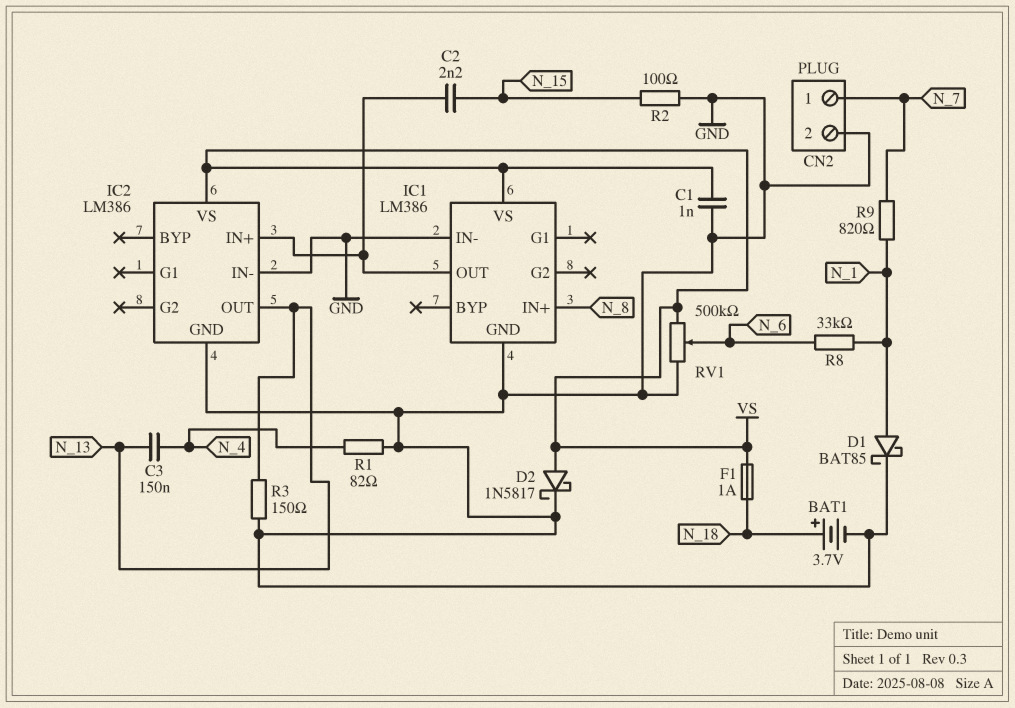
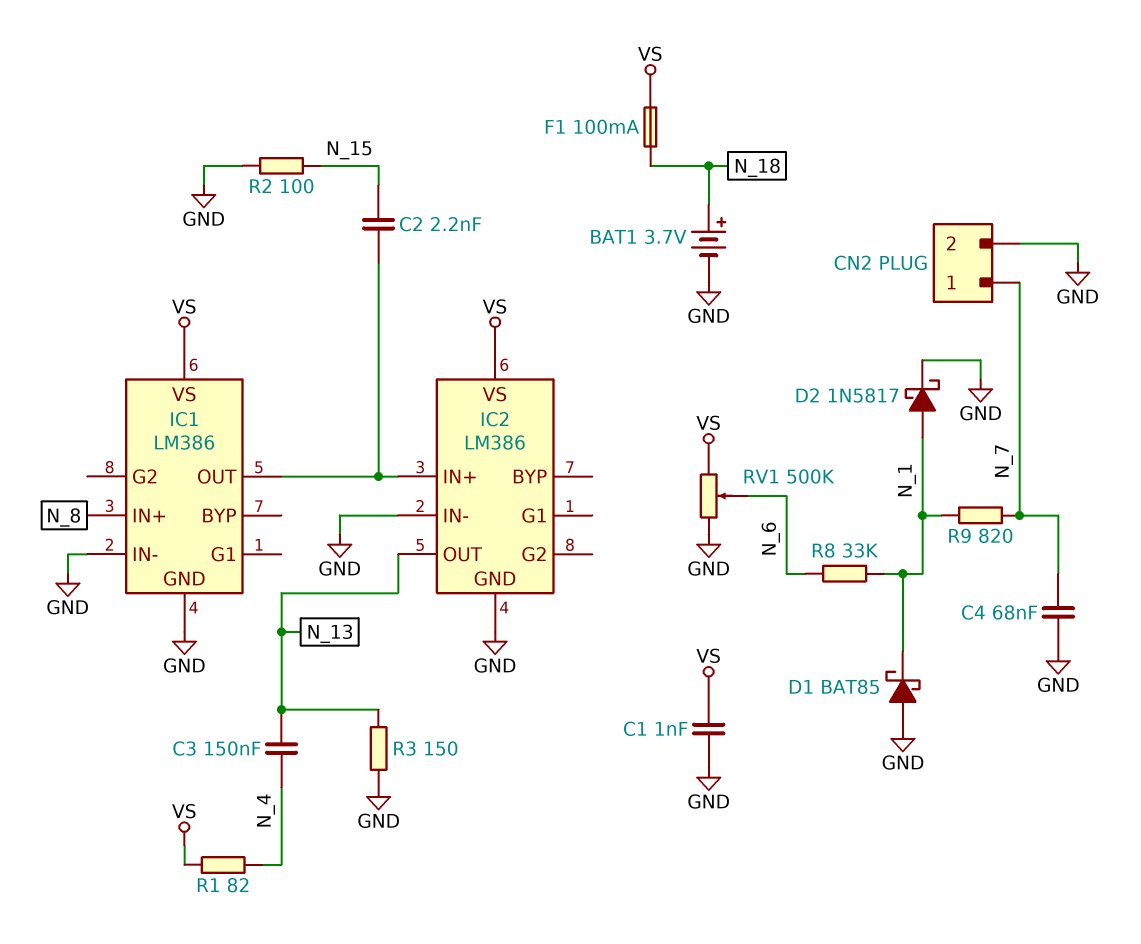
C4: none -> 68nF (GND, N_7)
D1: schottky BAT85 (A N_1, K GND) -> schottky BAT85 (A GND, K N_1)
D2: schottky 1N5817 (A VS, K GND) -> schottky 1N5817 (A N_1, K GND)
F1: 1A (N_18, VS) -> 100mA (N_18, VS)
R1: 82 (GND, N_4) -> 82 (N_4, VS)

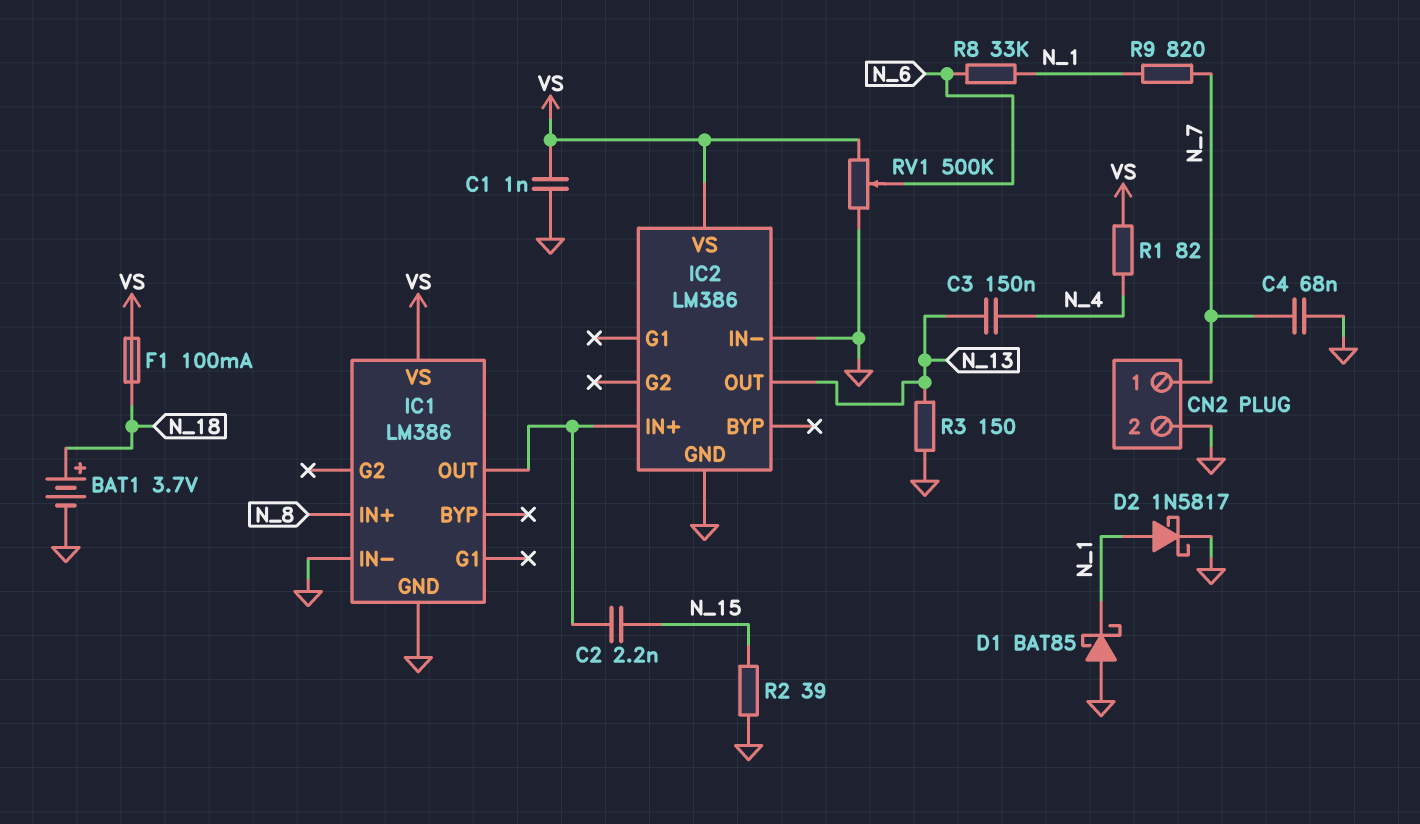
R2: 100 (GND, N_15) -> 39 (GND, N_15)

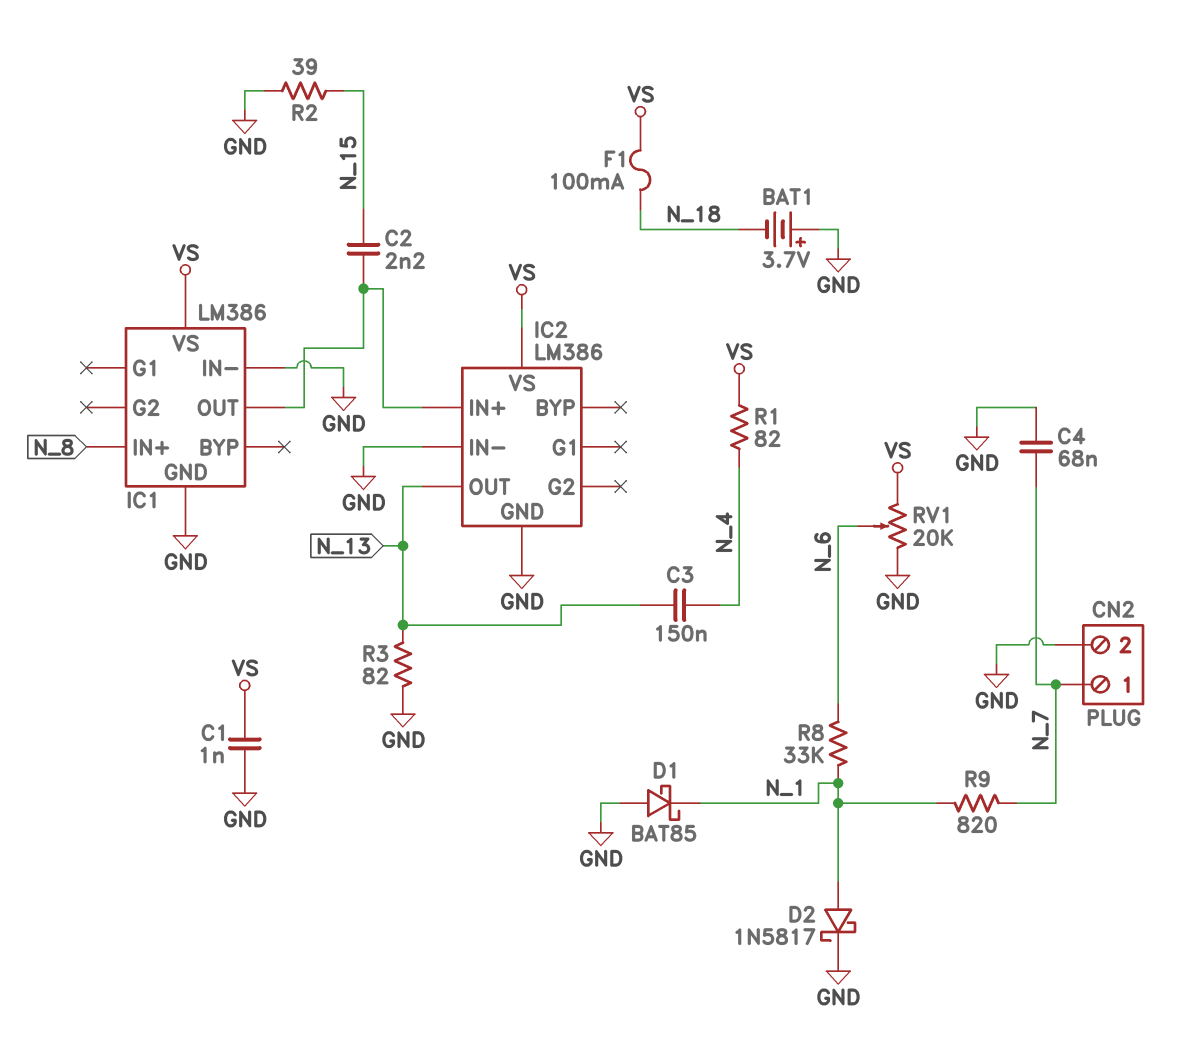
BAT1: 3.7V (plus N_18, minus GND) -> 3.7V (plus GND, minus N_18)
R3: 150 (GND, N_13) -> 82 (GND, N_13)
RV1: 500k (GND, VS, wiper N_6) -> 20k (GND, VS, wiper N_6)

